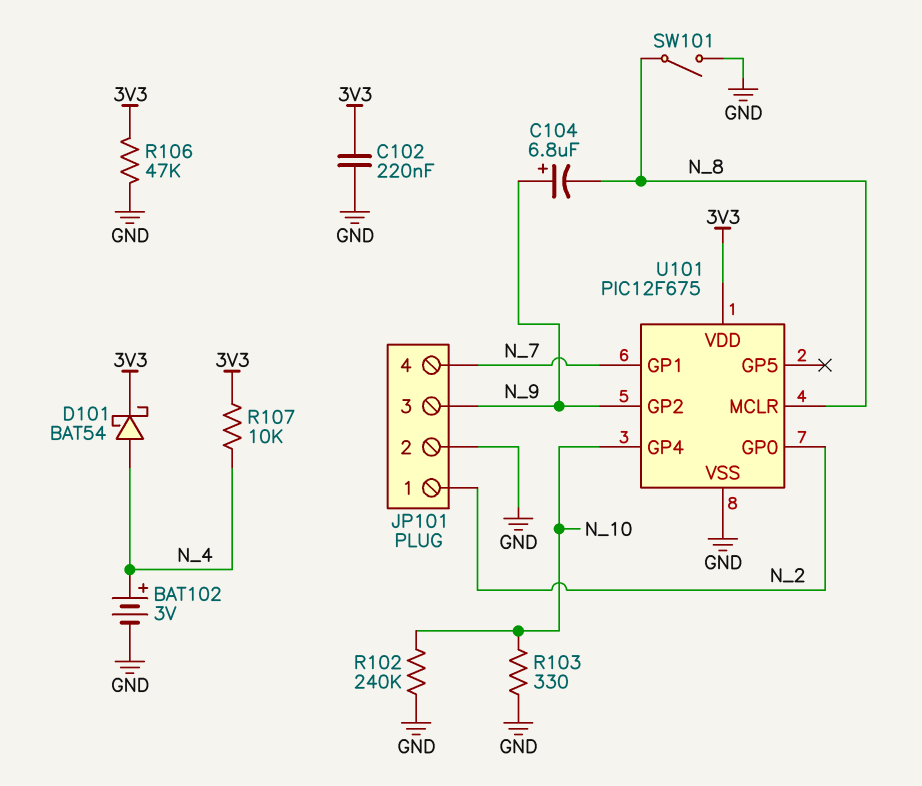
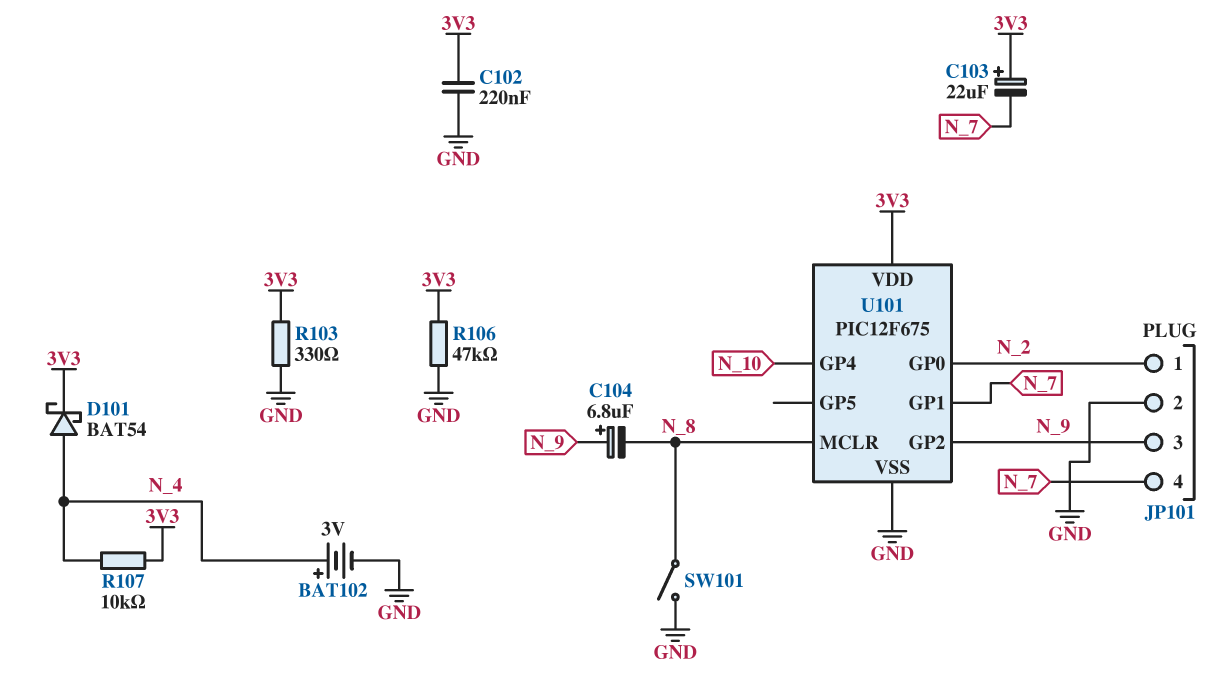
C103: none -> 22uF (plus 3V3, minus N_7)
R102: 240k (GND, N_10) -> none
R103: 330 (GND, N_10) -> 330 (3V3, GND)

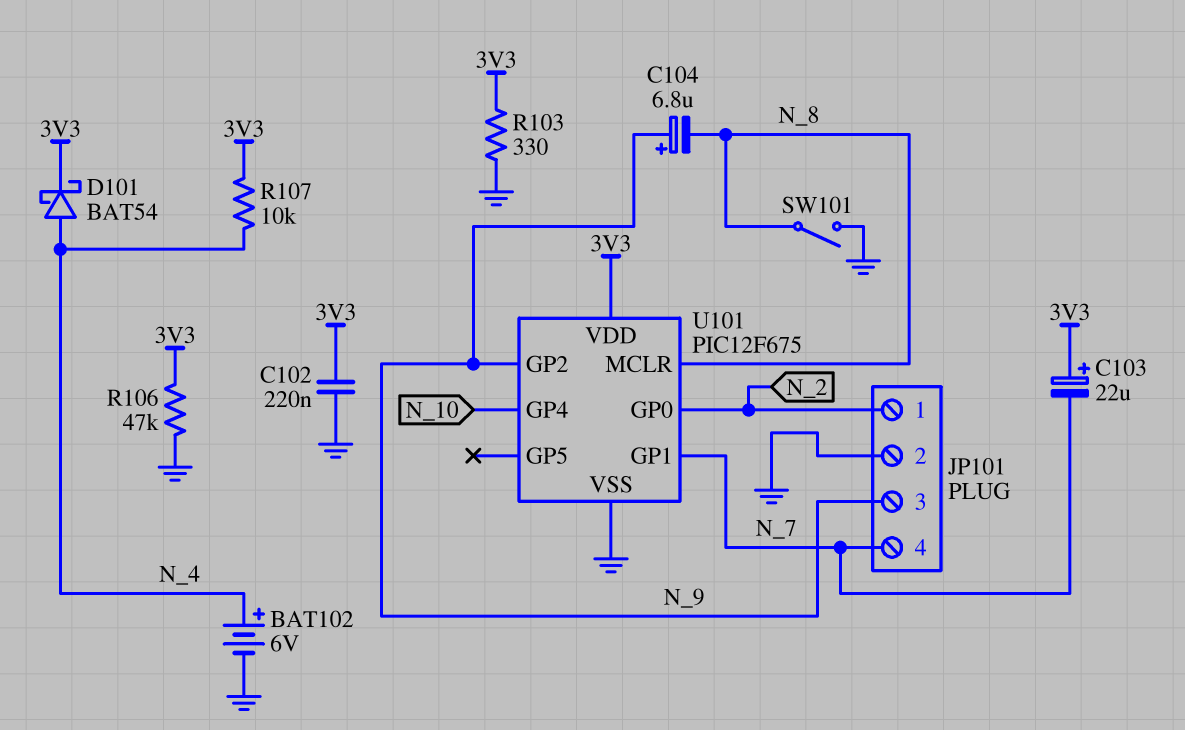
BAT102: 3V (plus N_4, minus GND) -> 6V (plus N_4, minus GND)

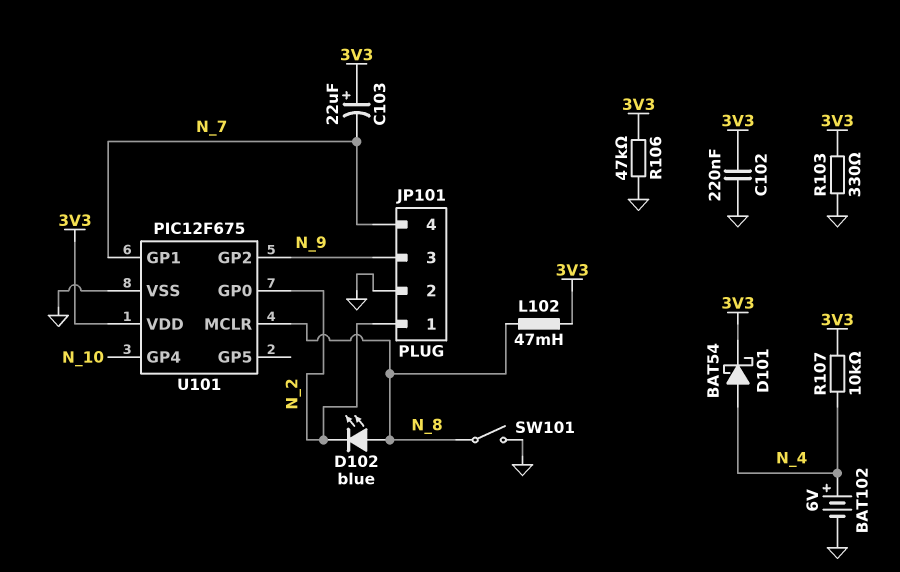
C104: 6.8uF (plus N_9, minus N_8) -> none
D102: none -> LED blue (A N_8, K N_2)
L102: none -> 47mH (3V3, N_8)

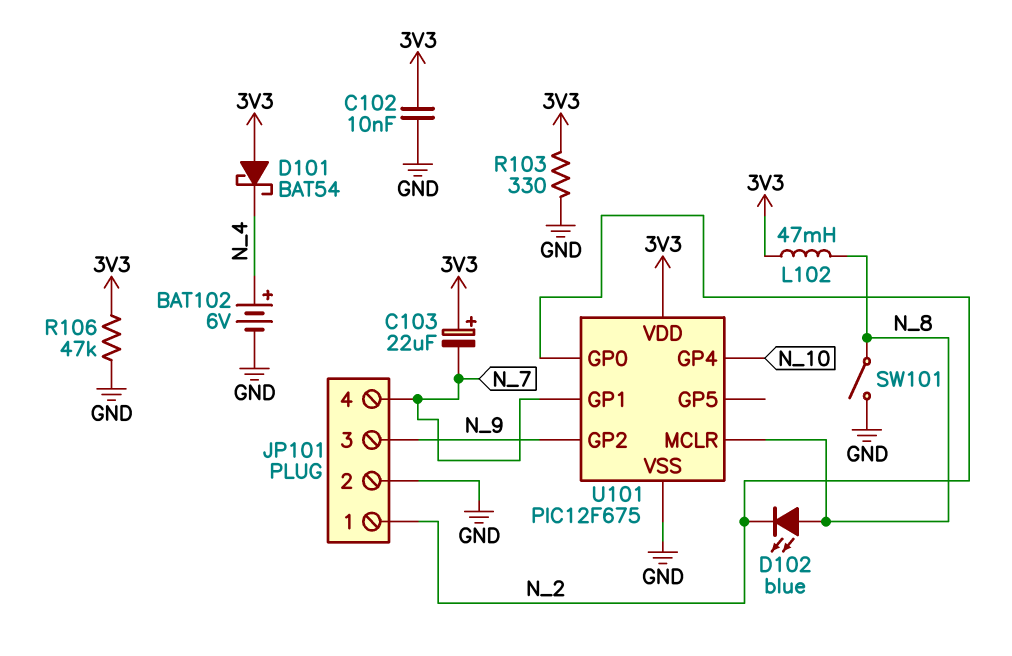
C102: 220nF (3V3, GND) -> 10nF (3V3, GND)
D101: schottky BAT54 (A N_4, K 3V3) -> schottky BAT54 (A 3V3, K N_4)
R107: 10k (3V3, N_4) -> none

